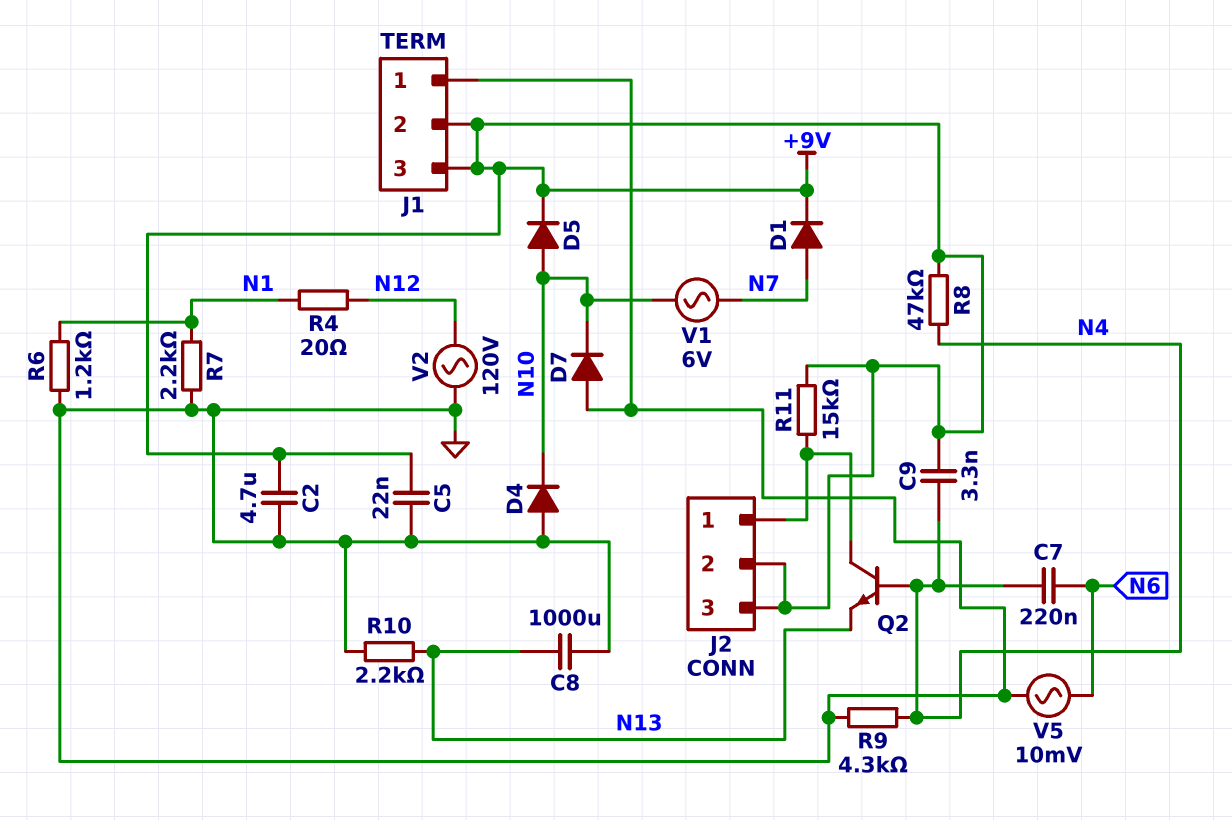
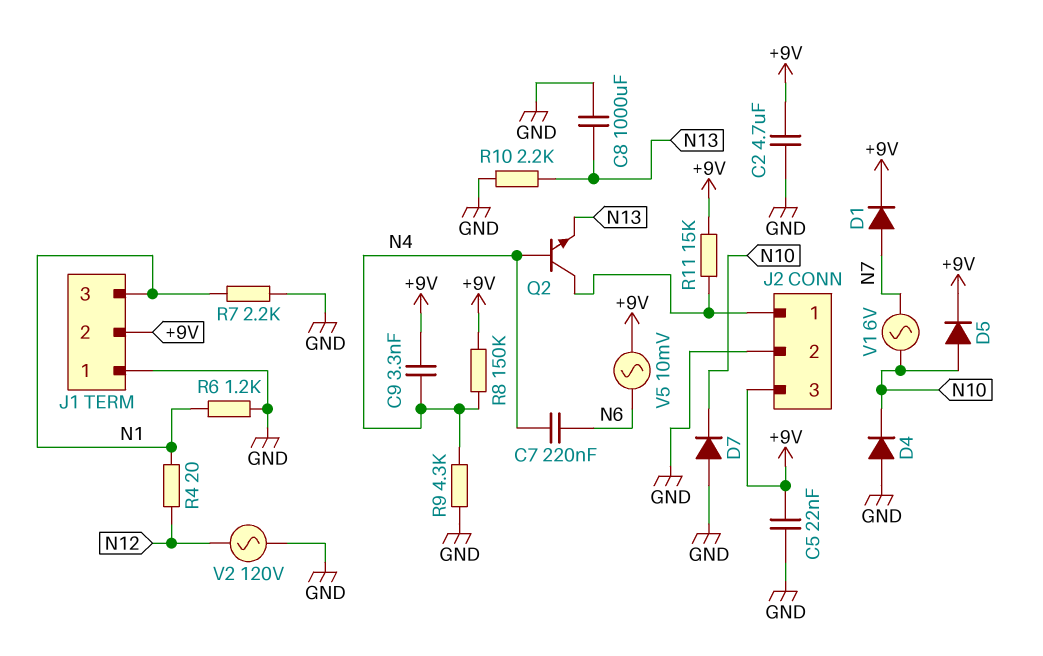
J1 pin 3: +9V -> N1
J2 pin 2: +9V -> GND
R8: 47k (+9V, N4) -> 150k (+9V, N4)
V5: AC 10mV (GND, N6) -> AC 10mV (+9V, N6)

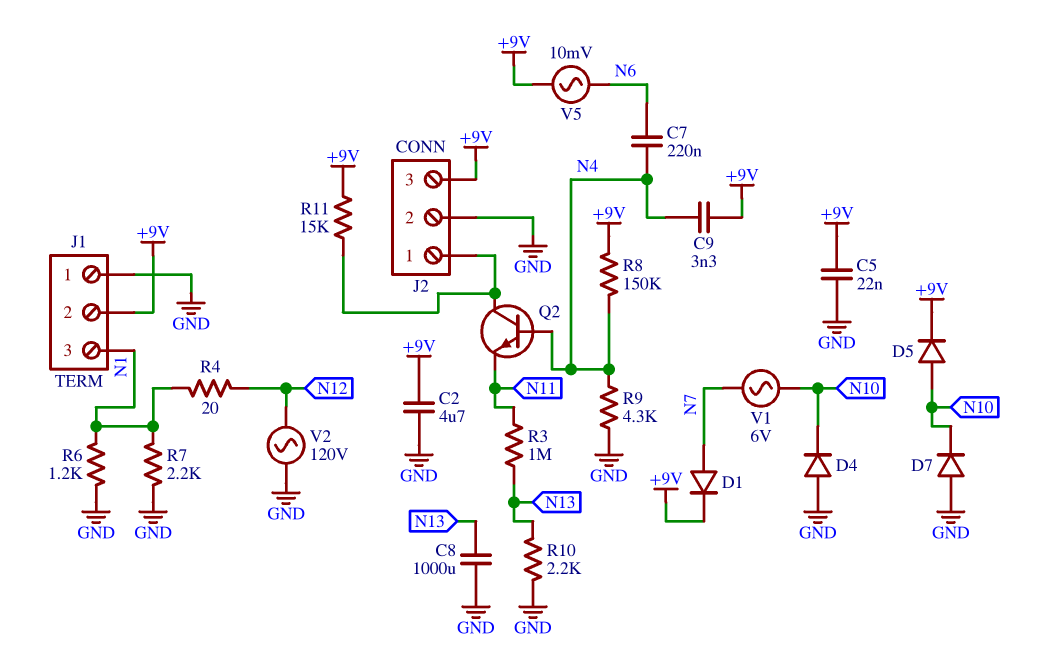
Q2: NPN (B N4, C J2/1, E N13) -> NPN (B N4, C J2/1, E N11)
R3: none -> 1M (N11, N13)

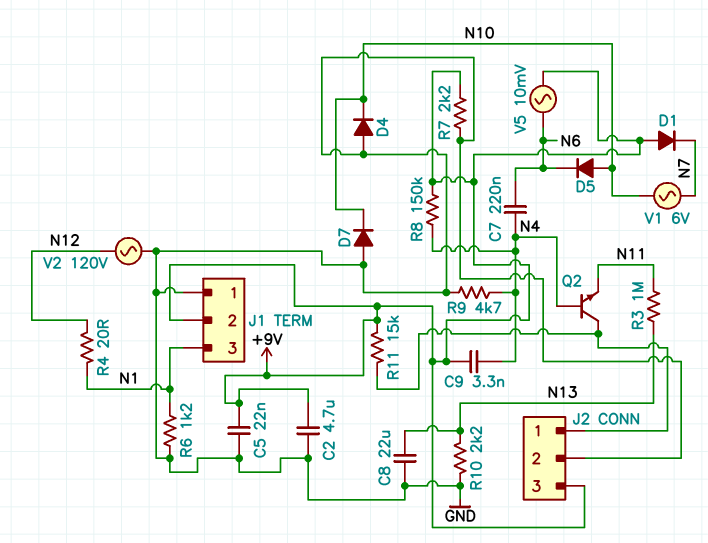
C8: 1000uF (GND, N13) -> 22uF (GND, N13)
D1: diode (A N7, K +9V) -> diode (A +9V, K N7)
D5: diode (A N10, K +9V) -> diode (A N10, K N6)
R7: 2.2k (GND, N1) -> 2.2k (+9V, GND)
R9: 4.3k (GND, N4) -> 4.7k (GND, N4)

